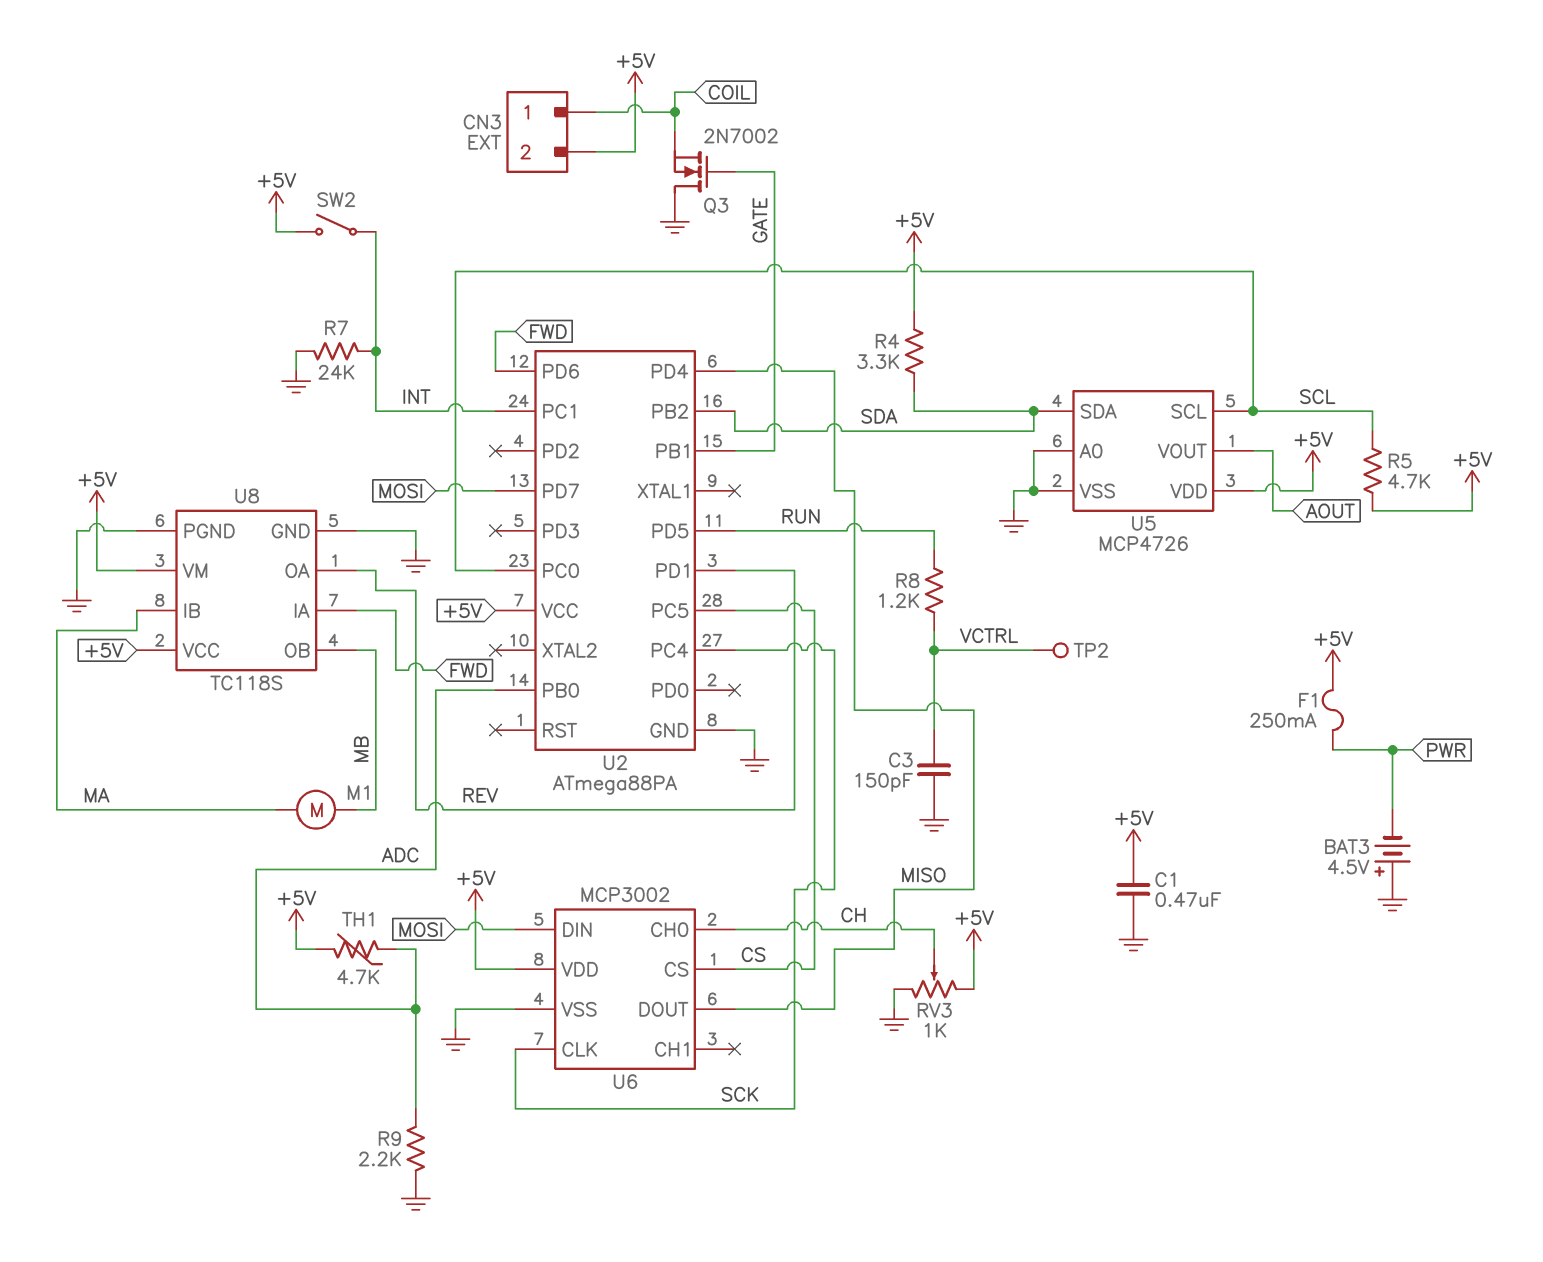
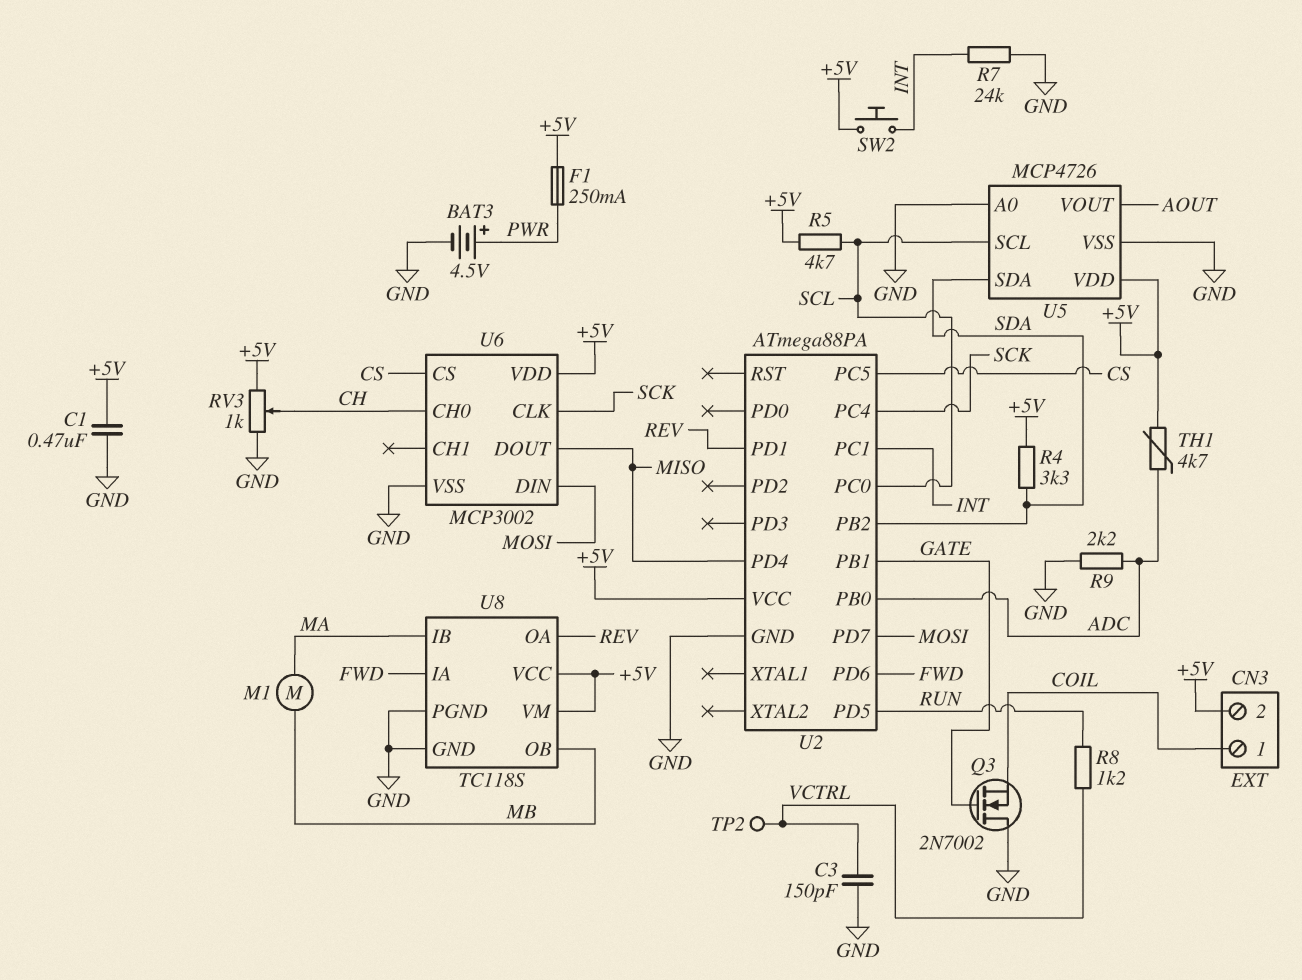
BAT3: 4.5V (plus GND, minus PWR) -> 4.5V (plus PWR, minus GND)
SW2: switch (+5V, INT) -> button (+5V, INT)

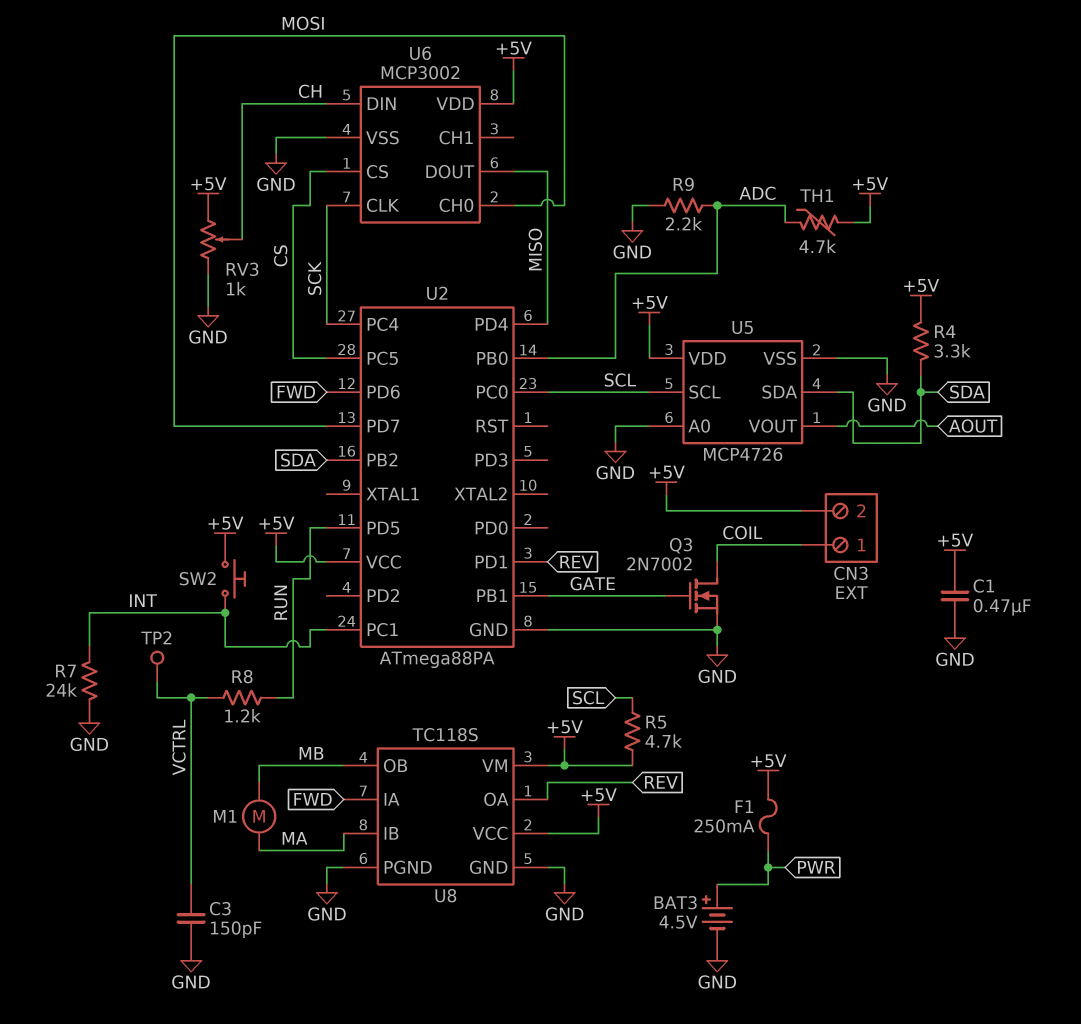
Q3: NMOS 2N7002 (G GATE, D GND, S COIL) -> NMOS 2N7002 (G GATE, D COIL, S GND)
U6 pin CH0: CH -> MOSI
U6 pin DIN: MOSI -> CH

